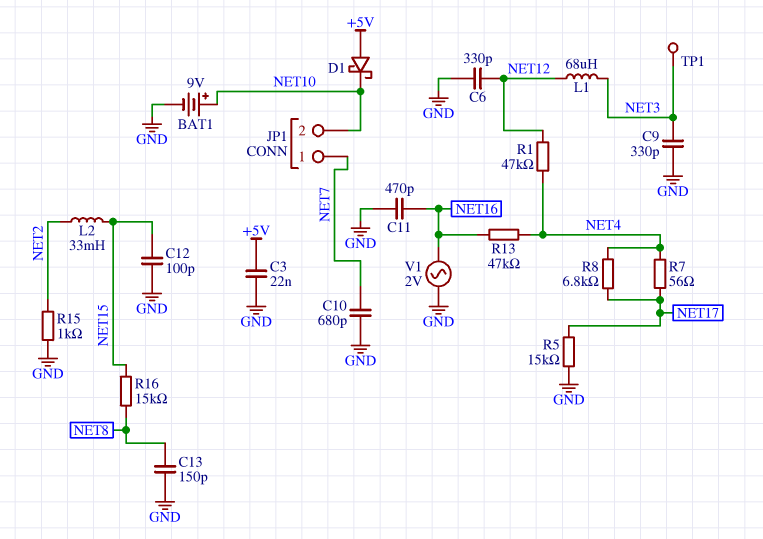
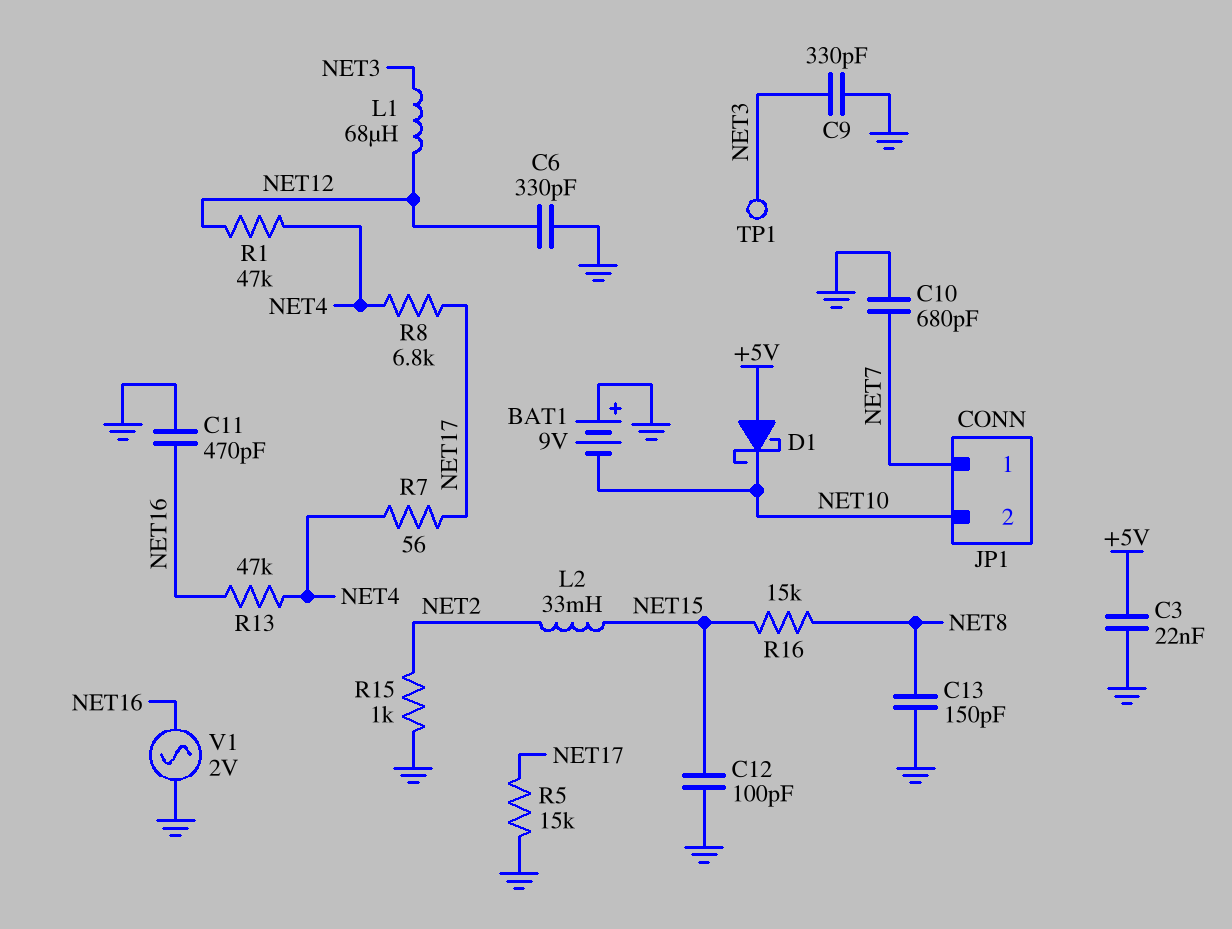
BAT1: 9V (plus NET10, minus GND) -> 9V (plus GND, minus NET10)

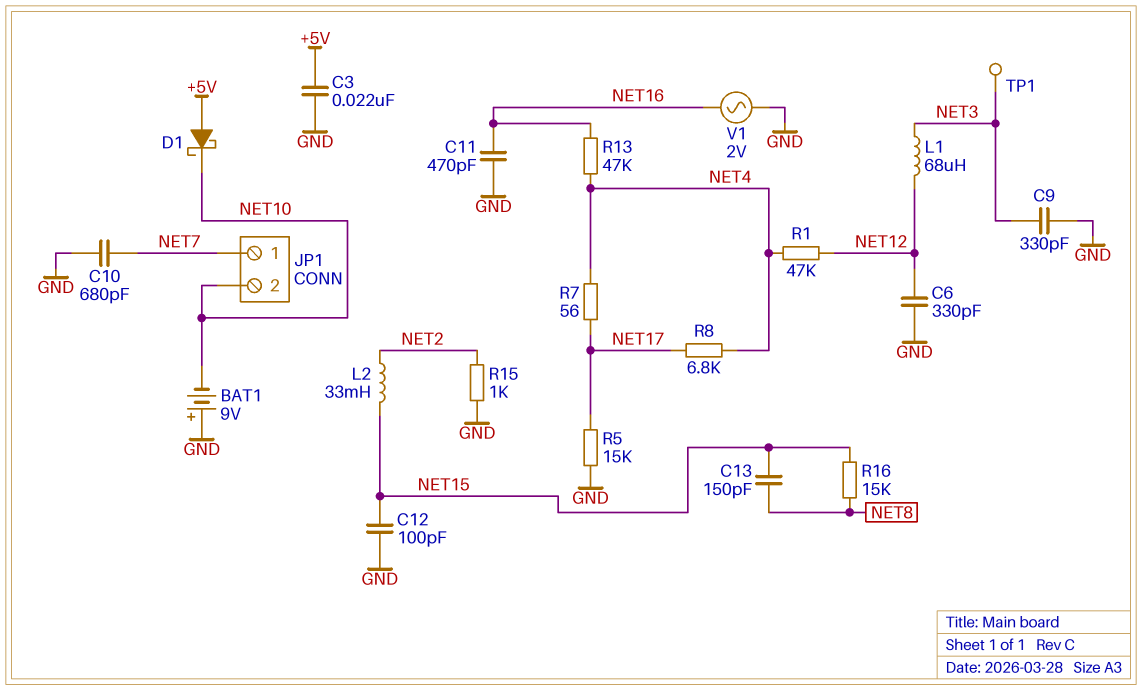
C13: 150pF (GND, NET8) -> 150pF (NET8, NET15)

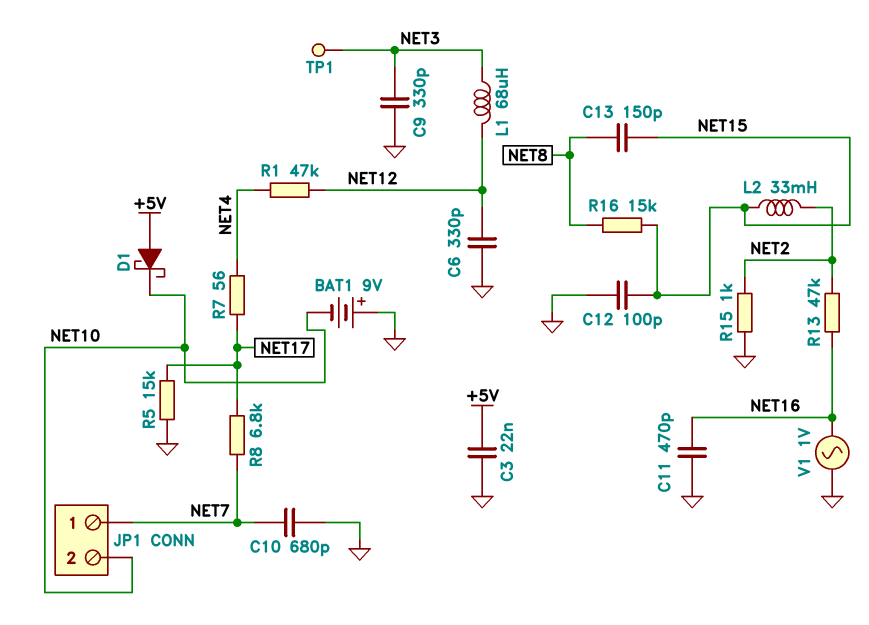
R8: 6.8k (NET4, NET17) -> 6.8k (NET7, NET17)
R13: 47k (NET4, NET16) -> 47k (NET2, NET16)
V1: AC 2V (GND, NET16) -> AC 1V (GND, NET16)

